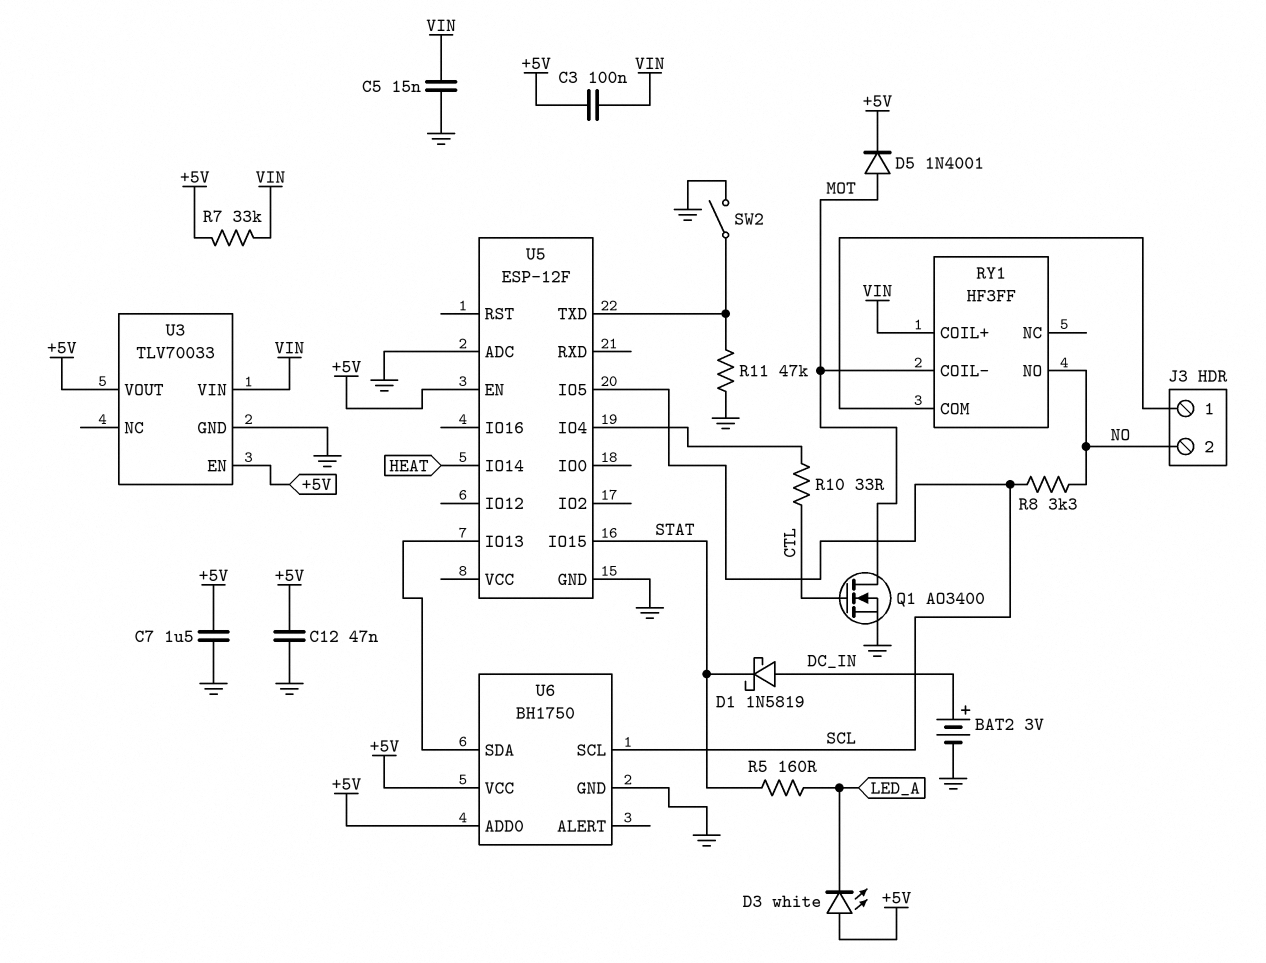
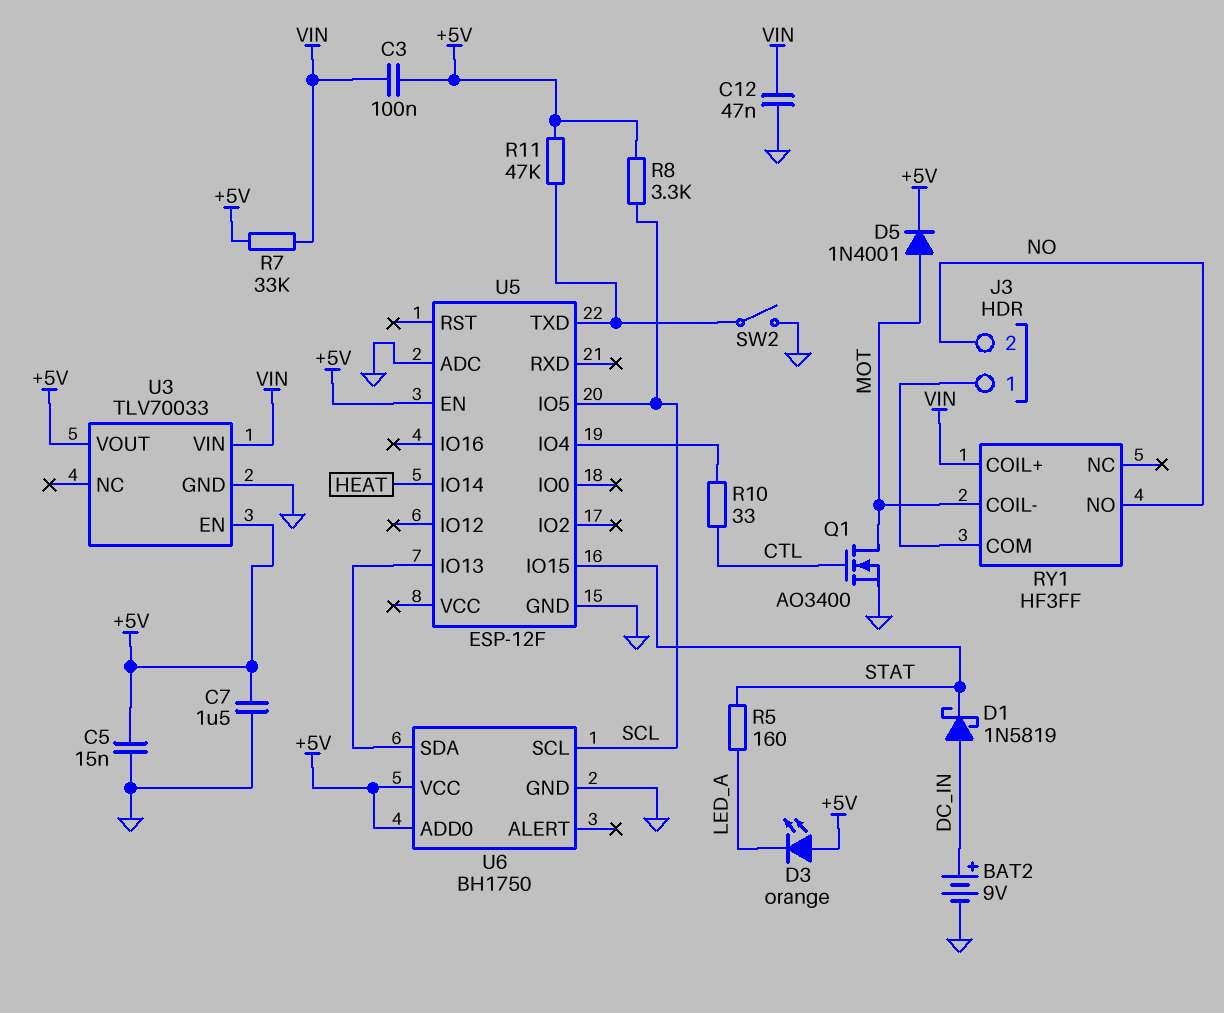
BAT2: 3V (plus DC_IN, minus GND) -> 9V (plus DC_IN, minus GND)
C5: 15nF (GND, VIN) -> 15nF (+5V, GND)
C12: 47nF (+5V, GND) -> 47nF (GND, VIN)
D3: LED white (A +5V, K LED_A) -> LED orange (A +5V, K LED_A)
R8: 3.3k (NO, SCL) -> 3.3k (+5V, SCL)
R11: 47k (GND, U5/TXD) -> 47k (+5V, U5/TXD)

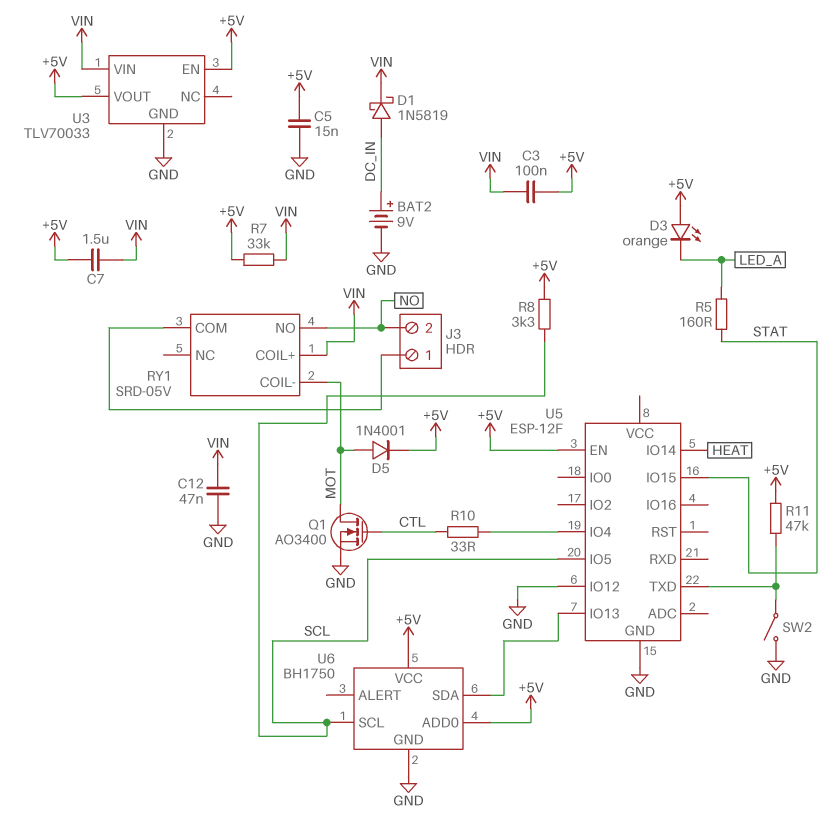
C7: 1.5uF (+5V, GND) -> 1.5uF (+5V, VIN)
D1: schottky 1N5819 (A DC_IN, K STAT) -> schottky 1N5819 (A DC_IN, K VIN)
RY1: HF3FF -> SRD-05V
U5 pin ADC: GND -> none
U5 pin IO12: none -> GND

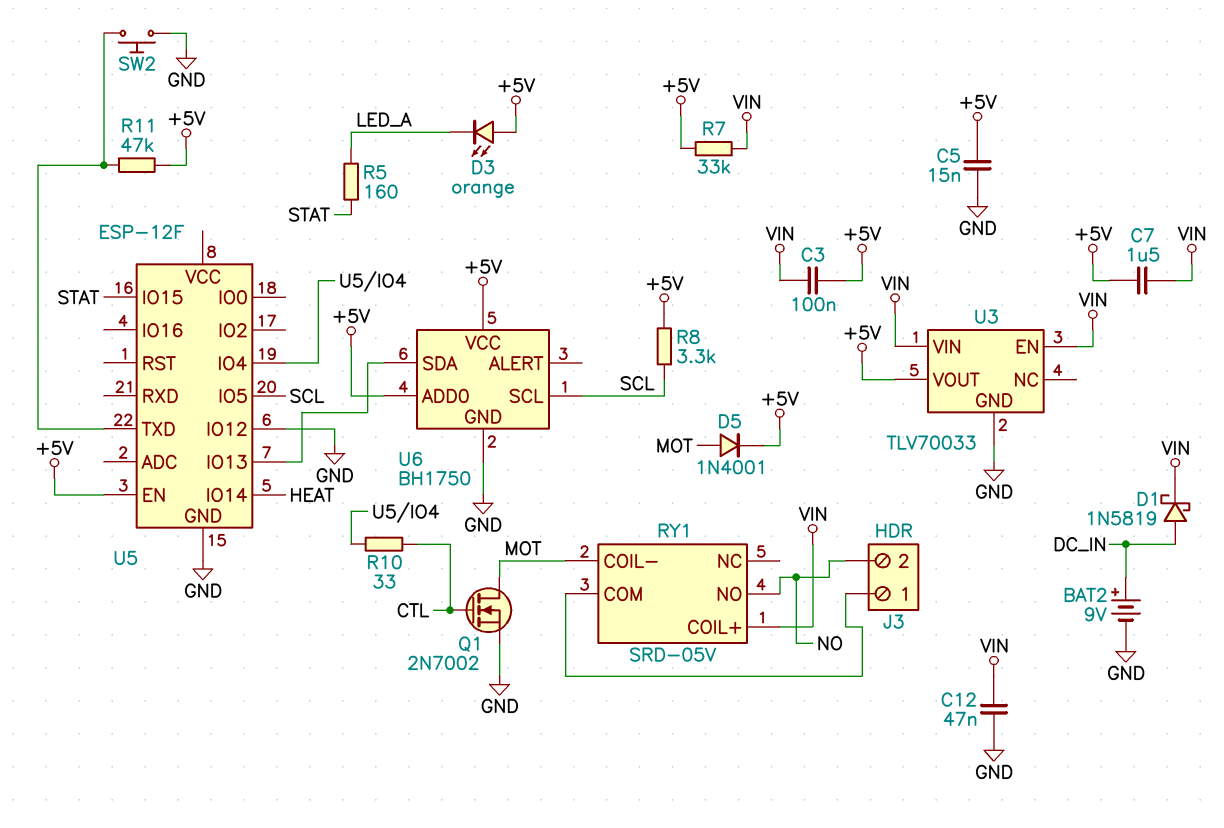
Q1: NMOS AO3400 (G CTL, D MOT, S GND) -> NMOS 2N7002 (G CTL, D MOT, S GND)
SW2: switch (GND, U5/TXD) -> button (GND, U5/TXD)
U3 pin EN: +5V -> VIN

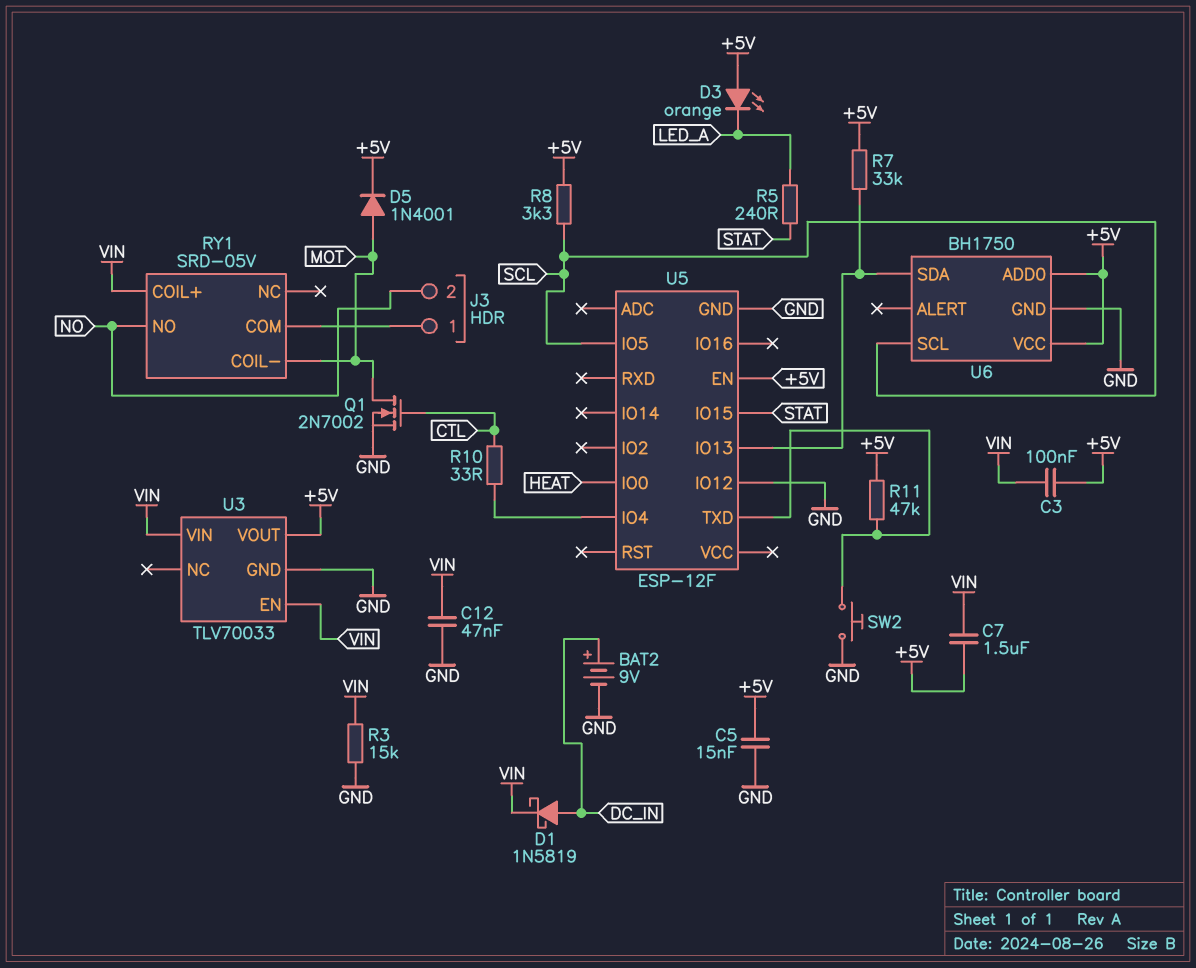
R3: none -> 15k (GND, VIN)
R5: 160 (LED_A, STAT) -> 240 (LED_A, STAT)
R7: 33k (+5V, VIN) -> 33k (+5V, U5/IO13)
U5 pin IO0: none -> HEAT
U5 pin IO14: HEAT -> none

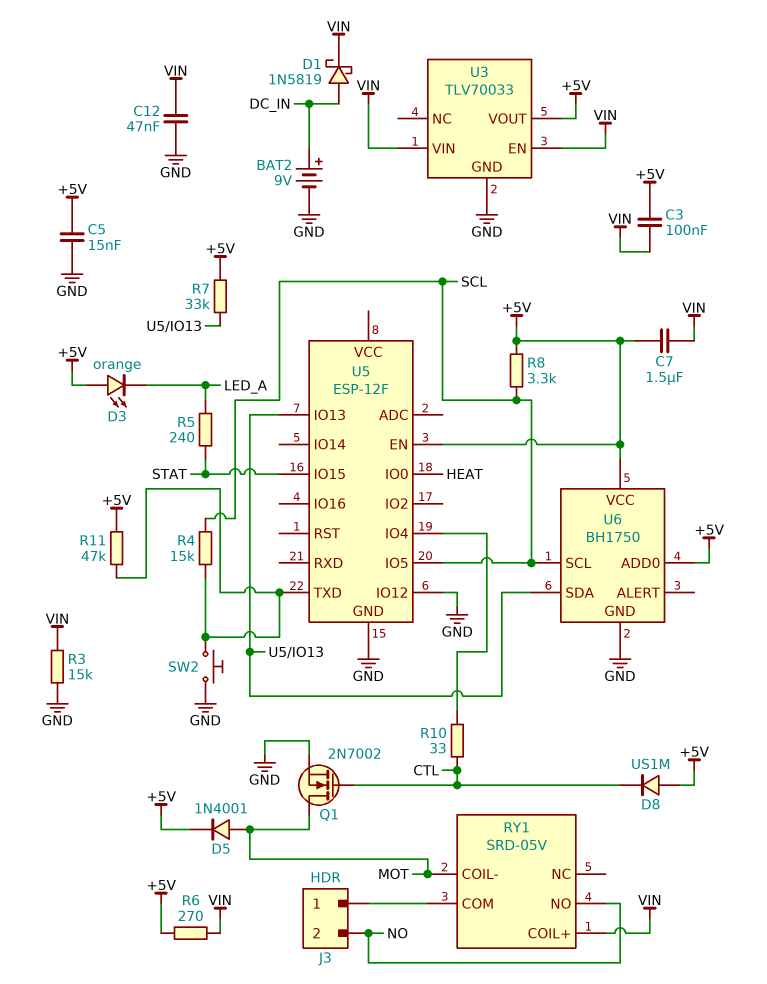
D8: none -> diode US1M (A +5V, K CTL)
R4: none -> 15k (SCL, U5/TXD)
R6: none -> 270 (+5V, VIN)

